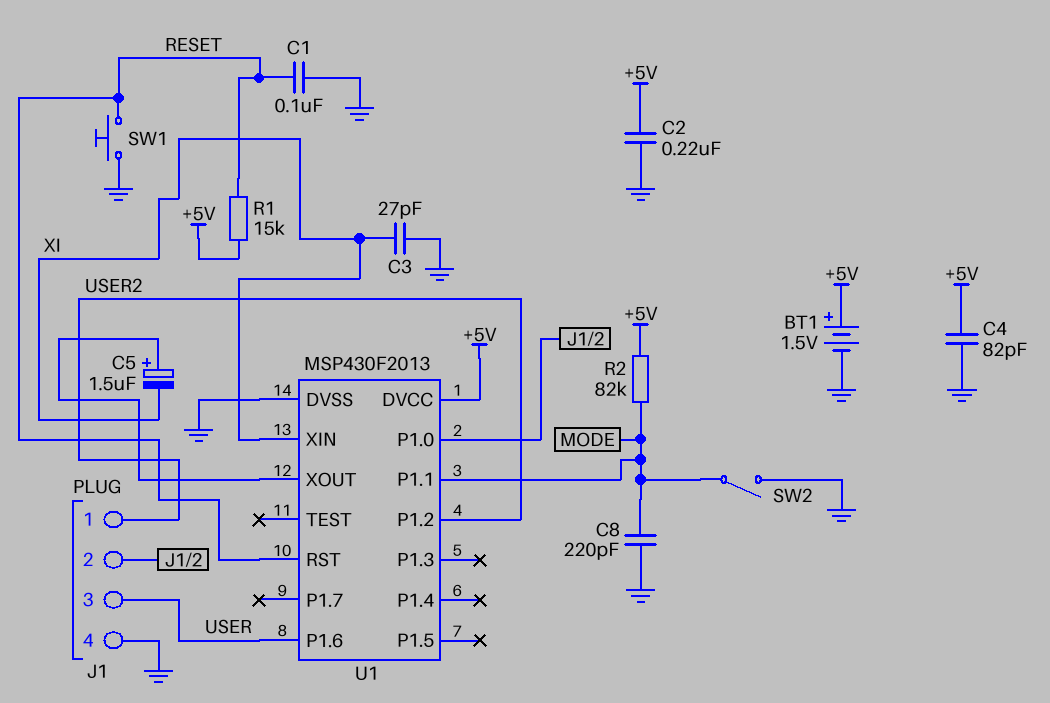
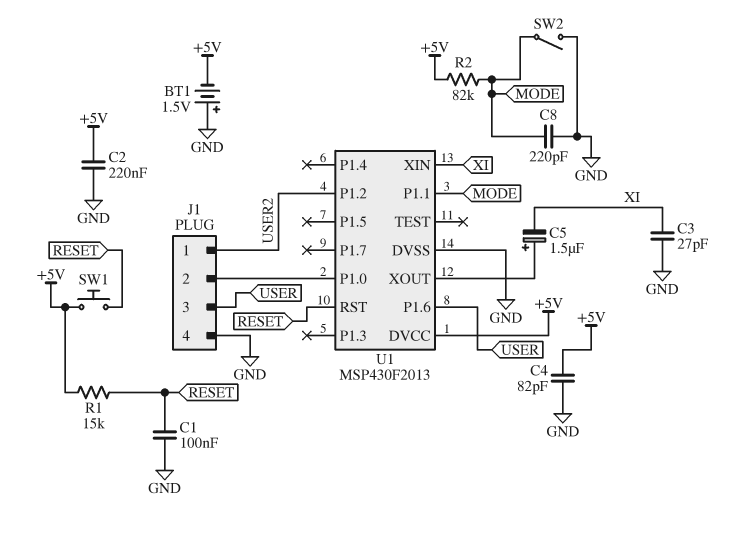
BT1: 1.5V (plus +5V, minus GND) -> 1.5V (plus GND, minus +5V)
SW1: button (GND, RESET) -> button (+5V, RESET)

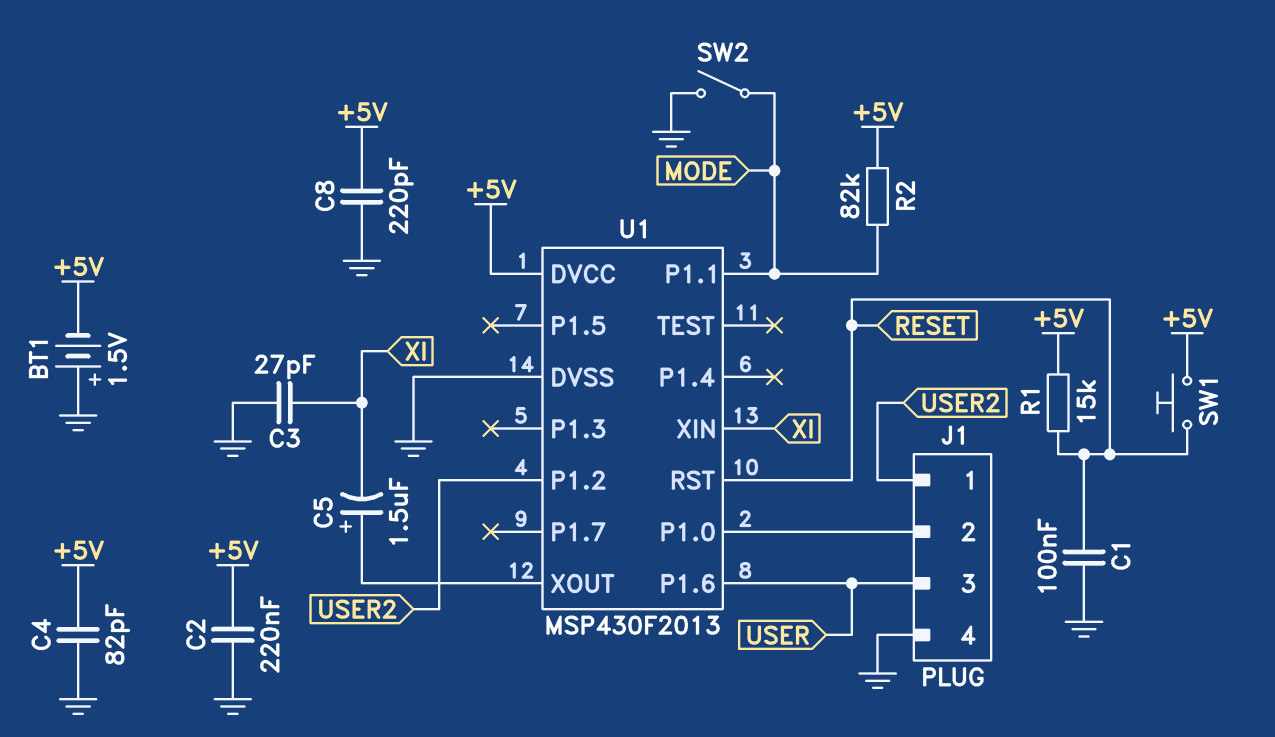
C8: 220pF (GND, MODE) -> 220pF (+5V, GND)

